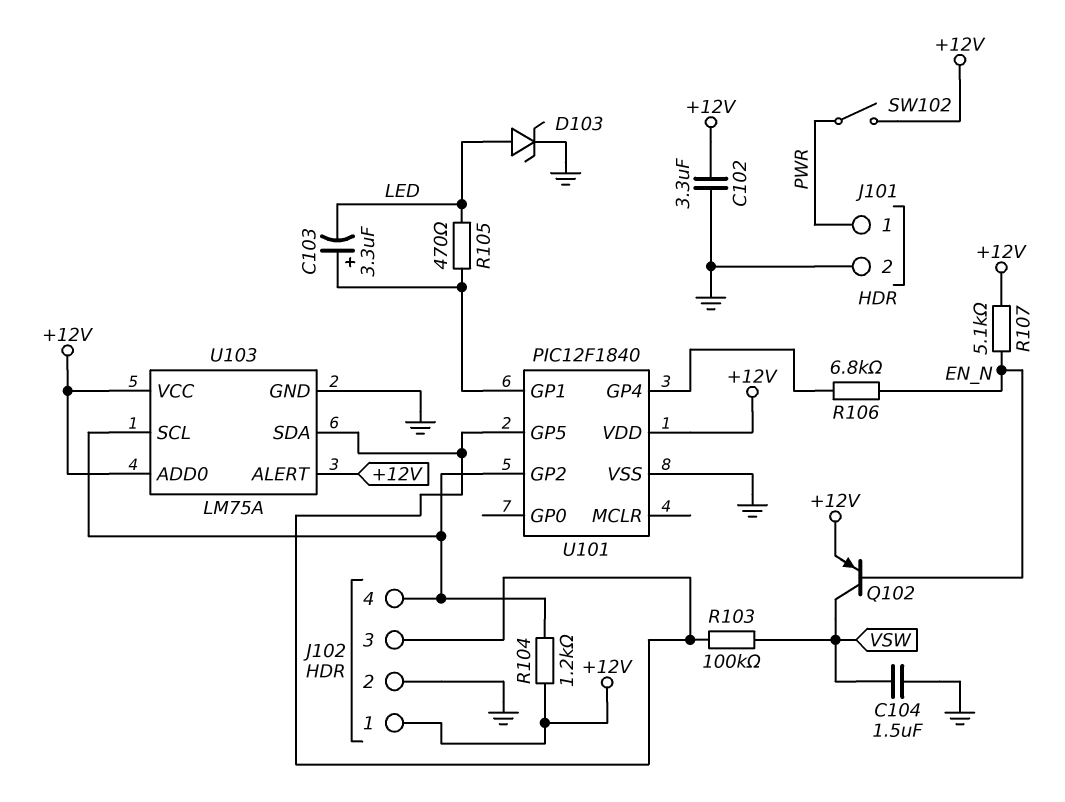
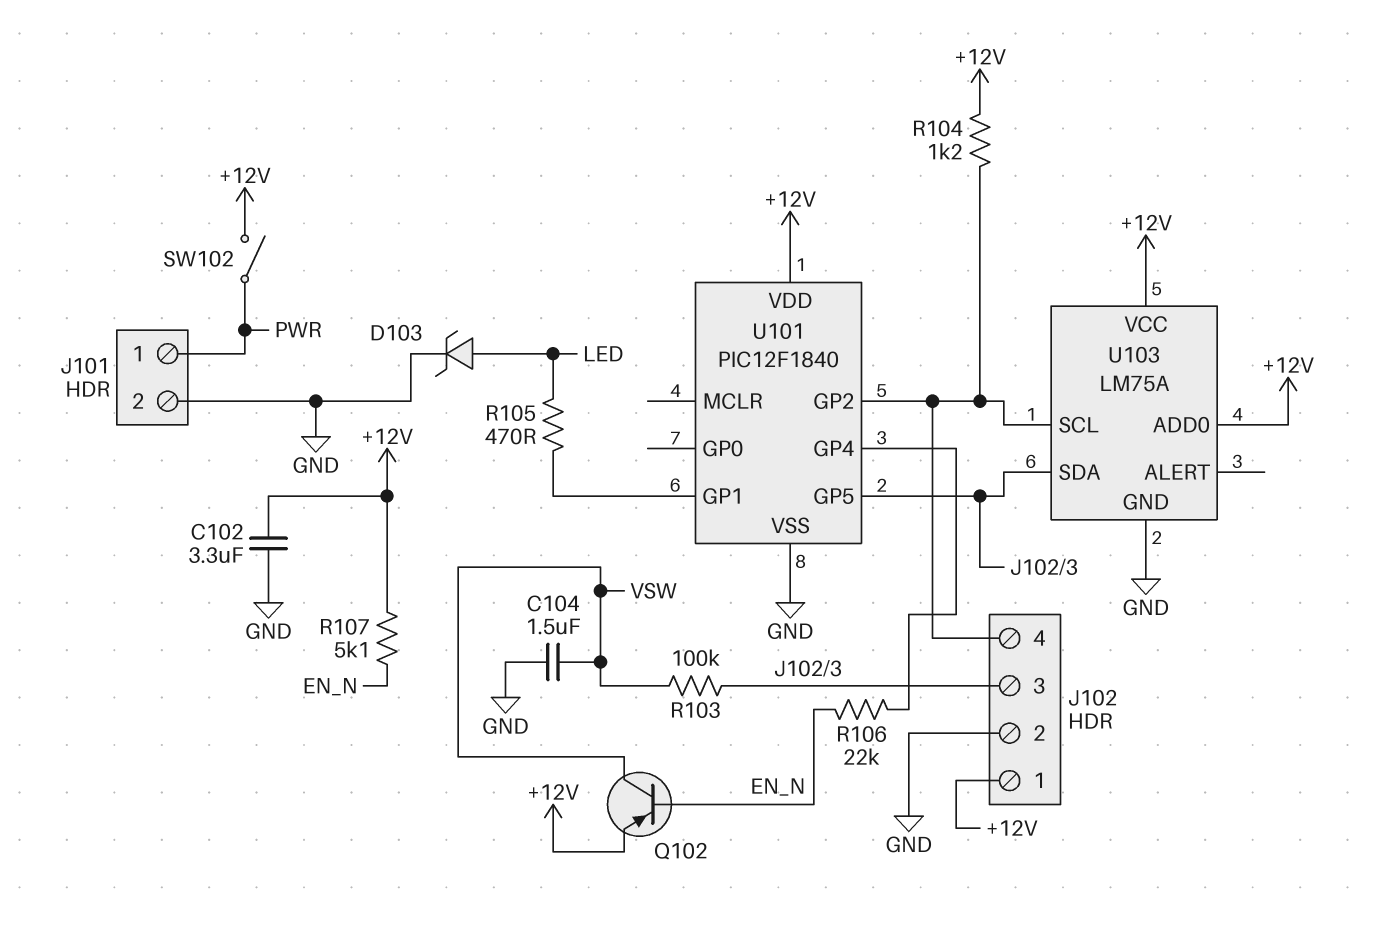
C103: 3.3uF (plus U101/GP1, minus LED) -> none
R106: 6.8k (EN_N, U101/GP4) -> 22k (EN_N, U101/GP4)
U103 pin ALERT: +12V -> none

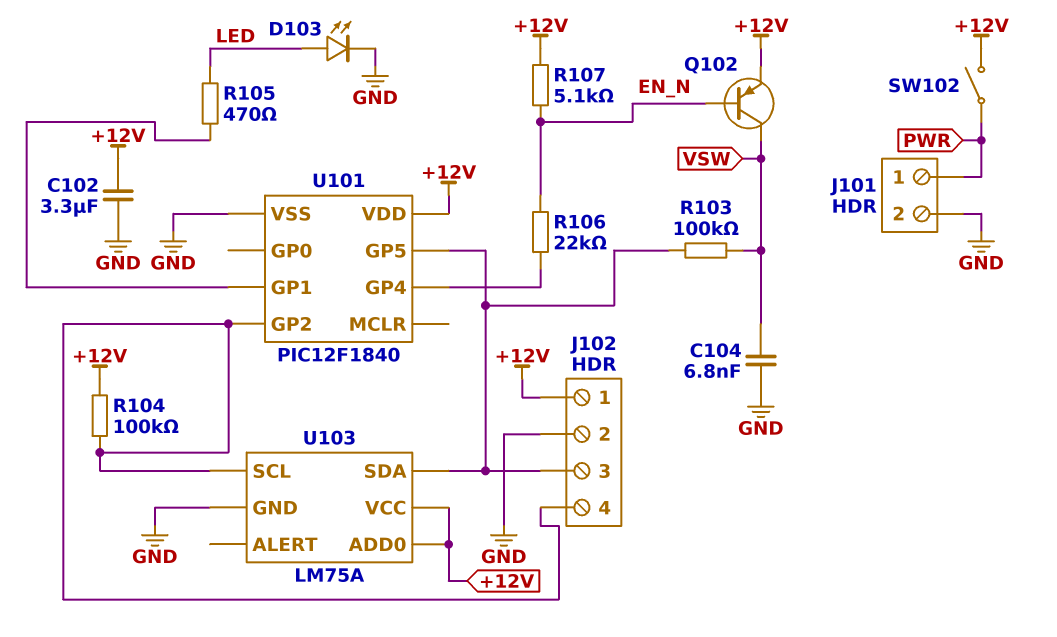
C104: 1.5uF (GND, VSW) -> 6.8nF (GND, VSW)
D103: zener (A LED, K GND) -> LED (A LED, K GND)
R104: 1.2k (+12V, J102/4) -> 100k (+12V, J102/4)

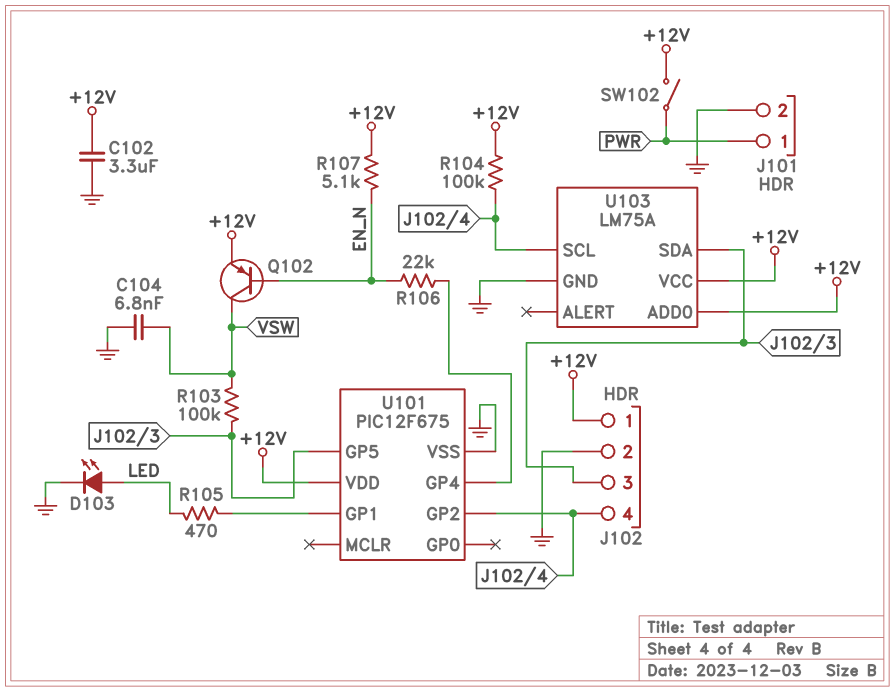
U101: PIC12F1840 -> PIC12F675

